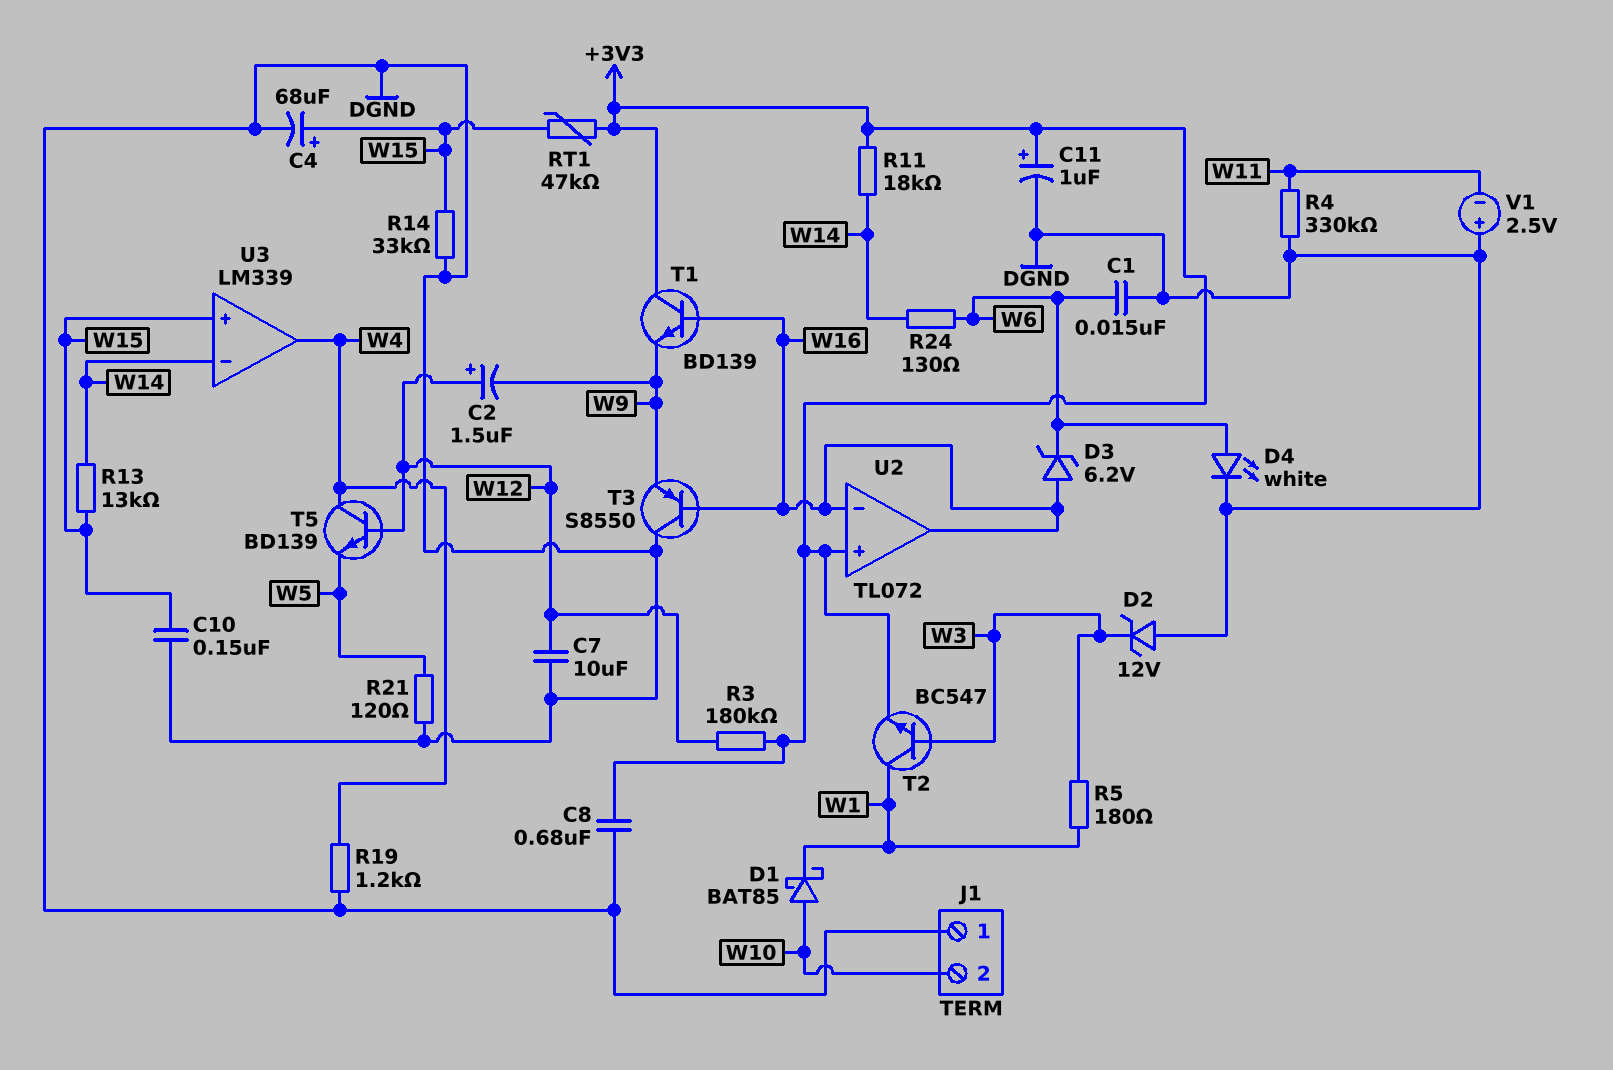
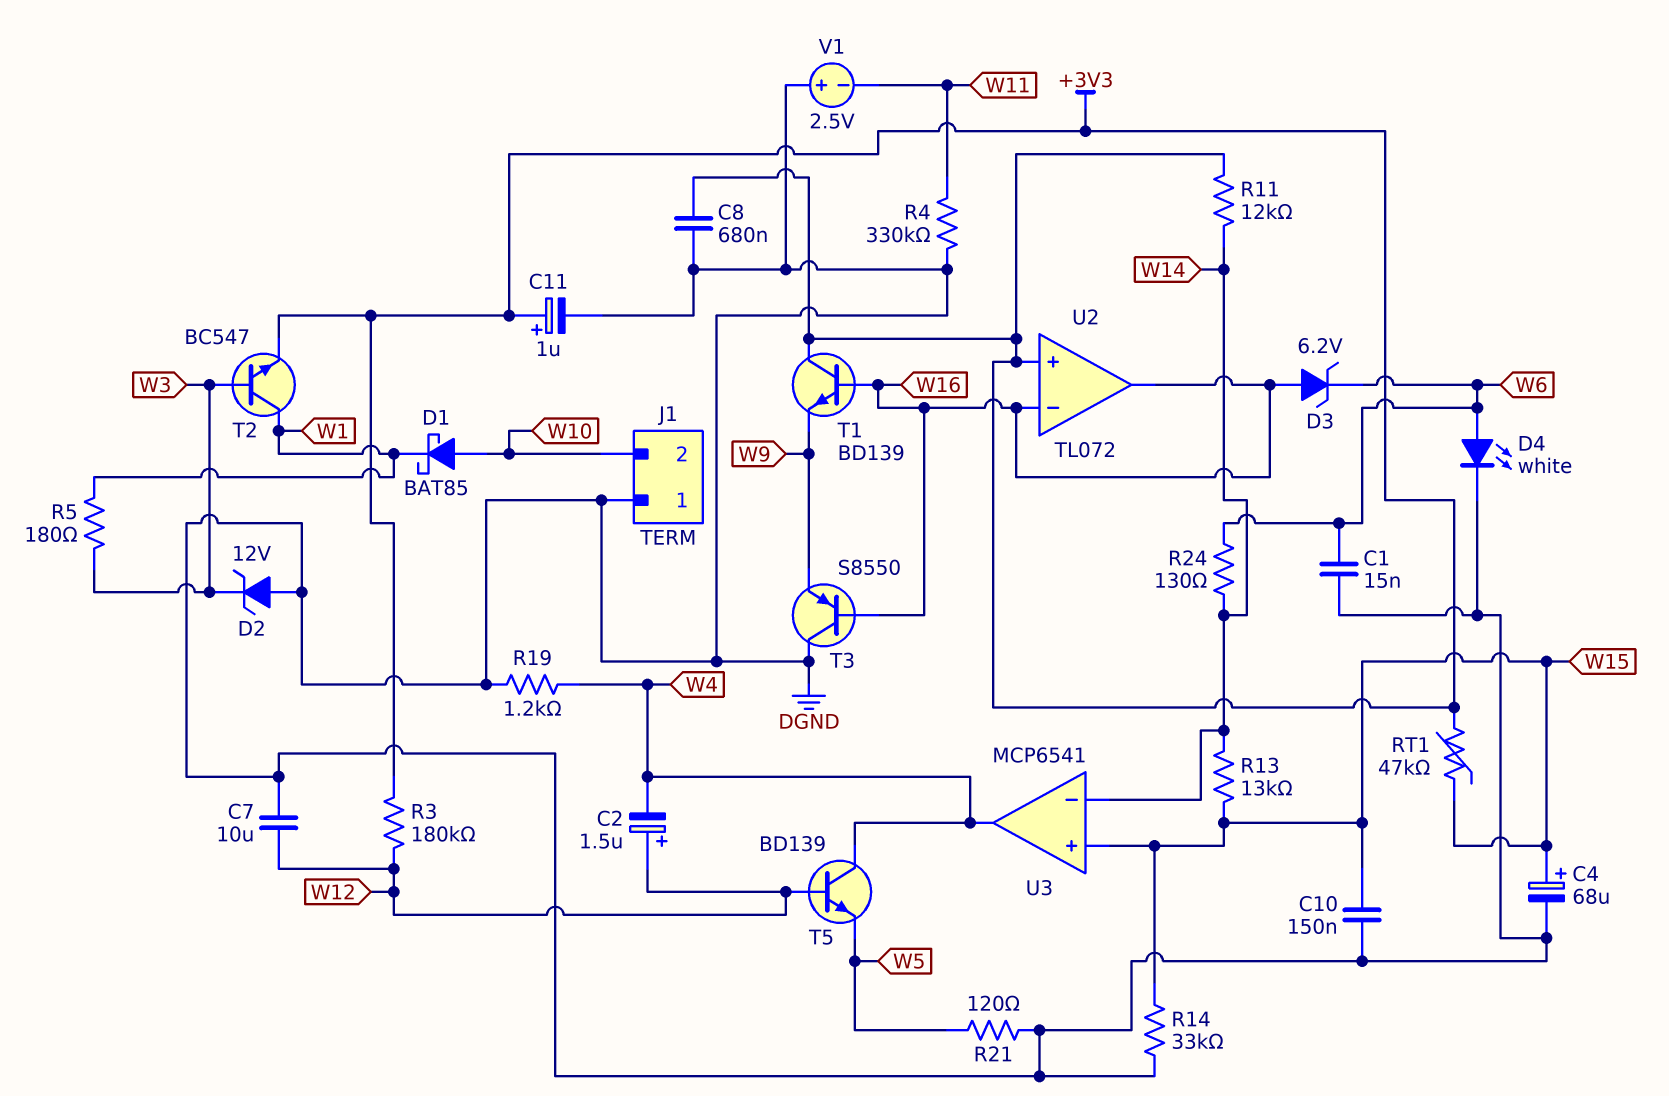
C2: 1.5uF (plus W12, minus W9) -> 1.5uF (plus W12, minus W4)
R11: 18k (+3V3, W14) -> 12k (+3V3, W14)
U3: LM339 -> MCP6541

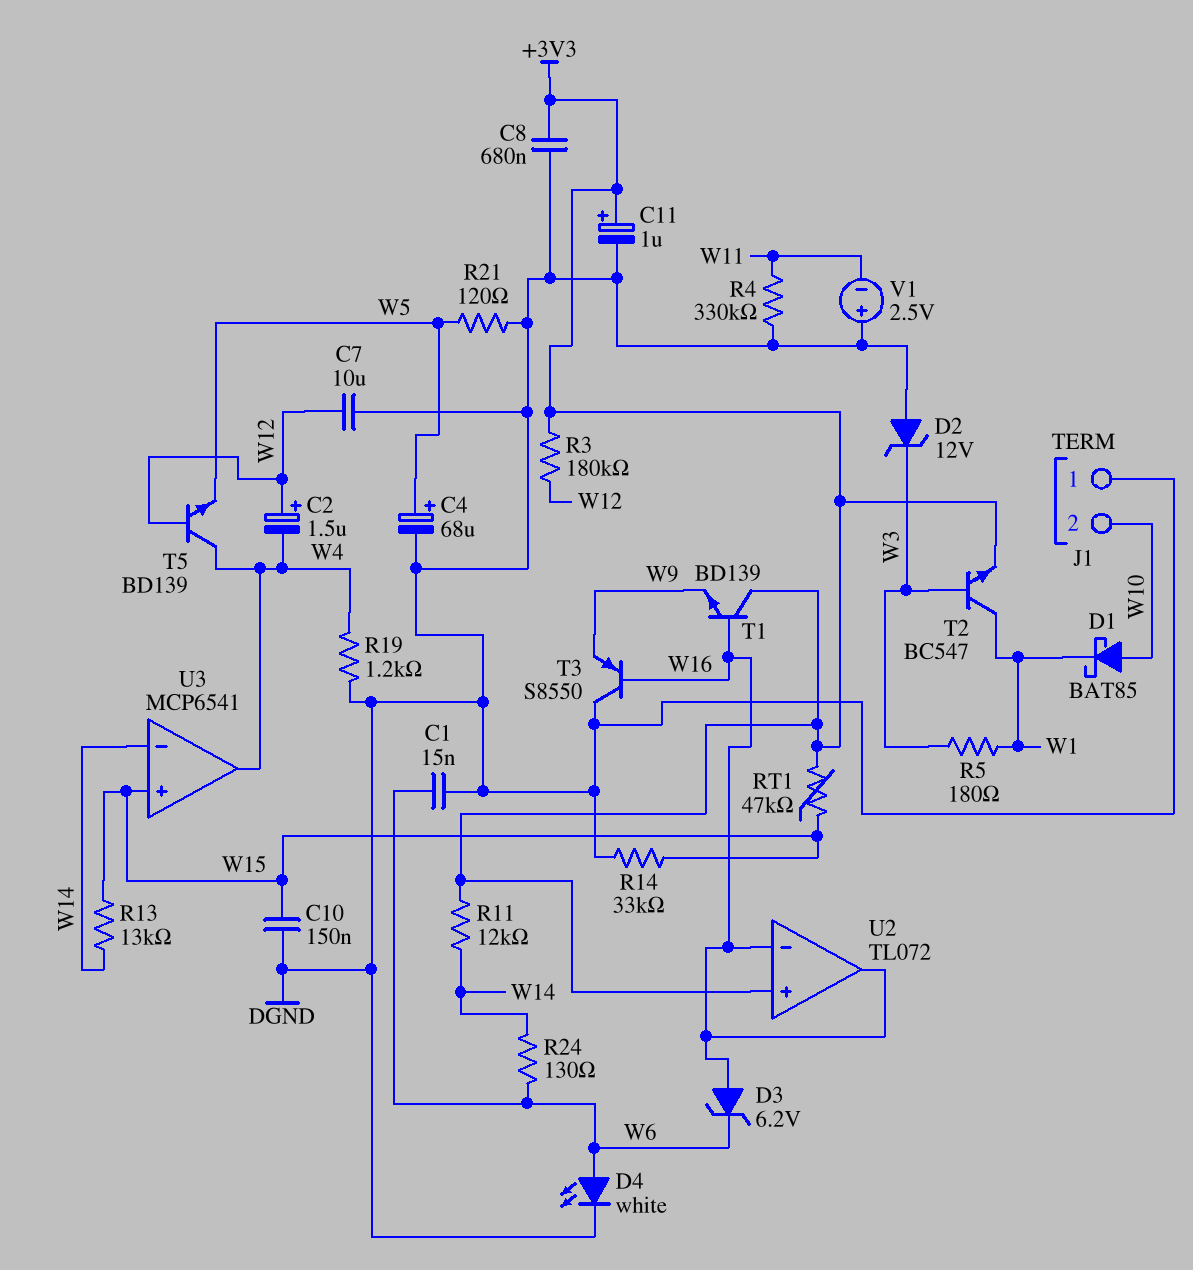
C4: 68uF (plus W15, minus DGND) -> 68uF (plus W5, minus DGND)

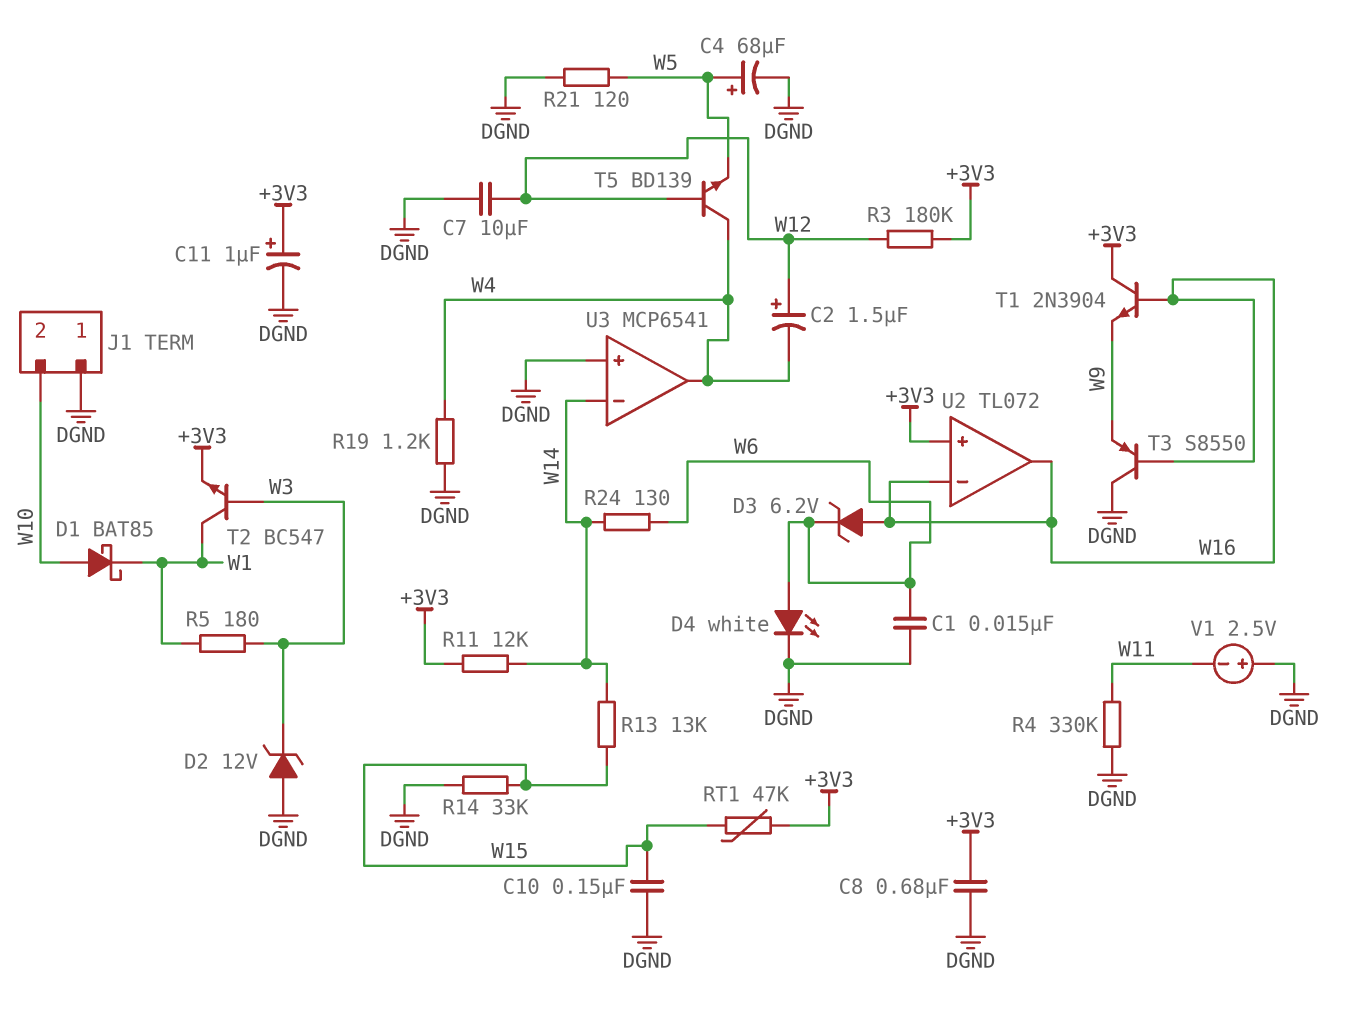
T1: NPN BD139 (B W16, C +3V3, E W9) -> NPN 2N3904 (B W16, C +3V3, E W9)
U3 pin in+: W15 -> DGND

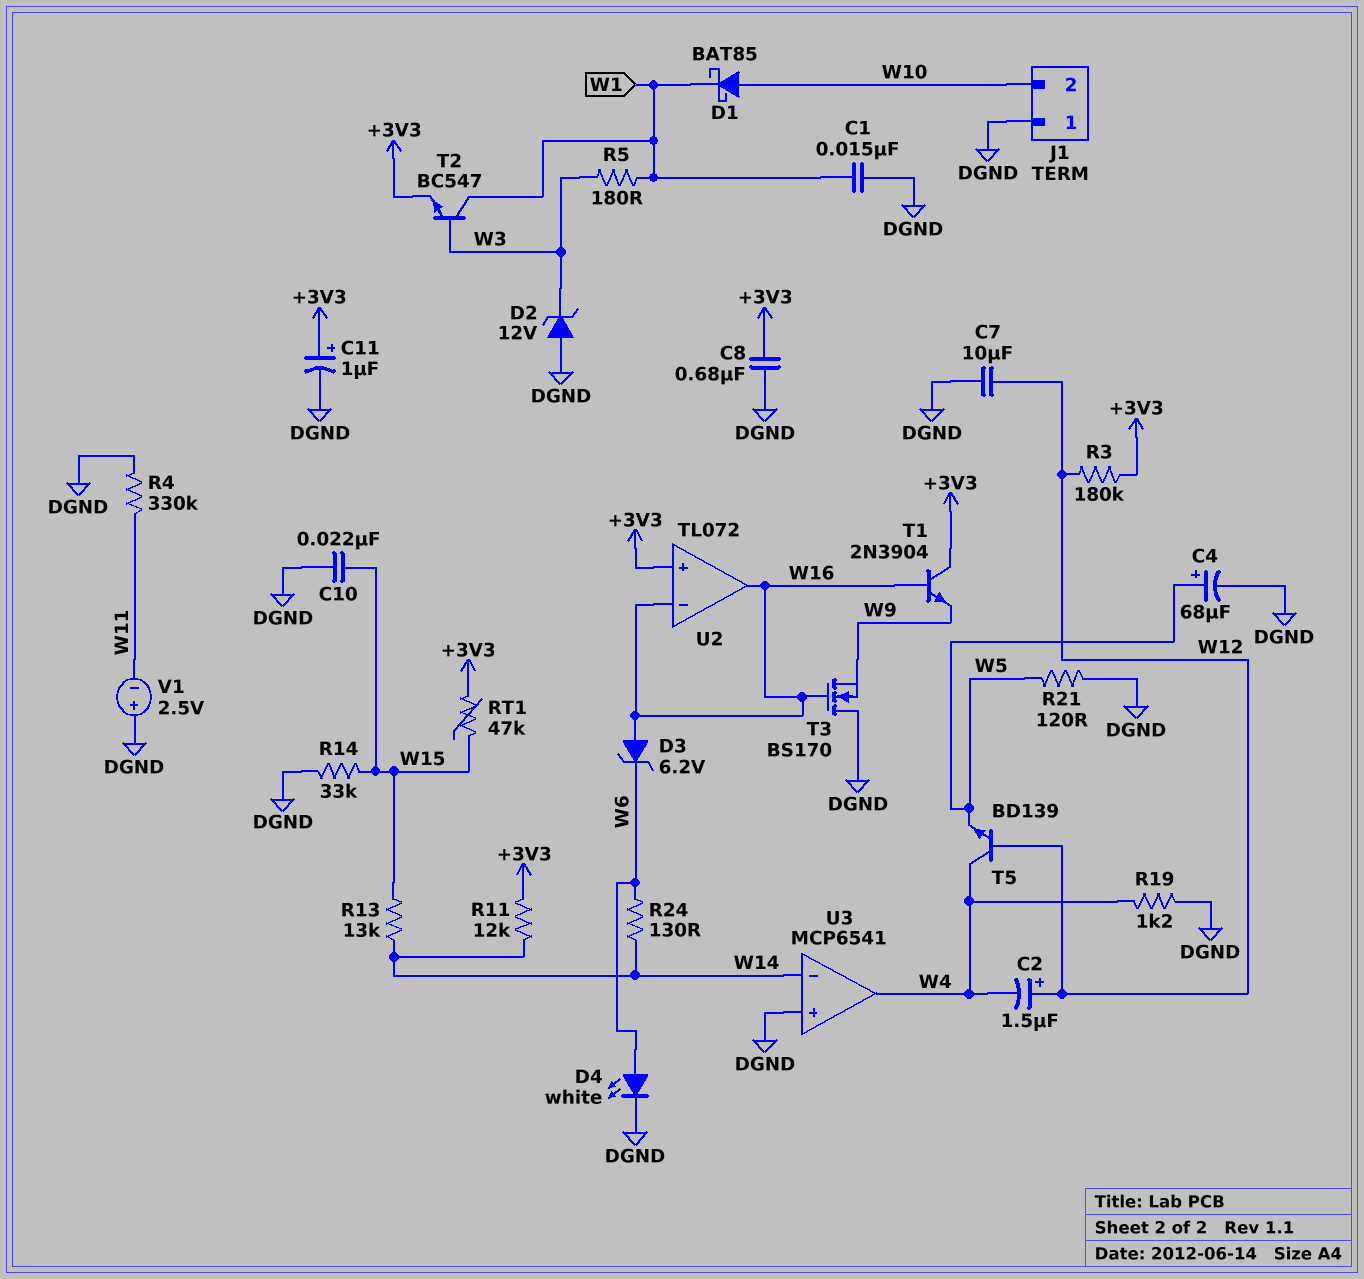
C1: 15nF (DGND, W6) -> 15nF (DGND, W1)
C10: 150nF (DGND, W15) -> 22nF (DGND, W15)
T3: PNP S8550 (B W16, C DGND, E W9) -> NMOS BS170 (G W16, D DGND, S W9)

